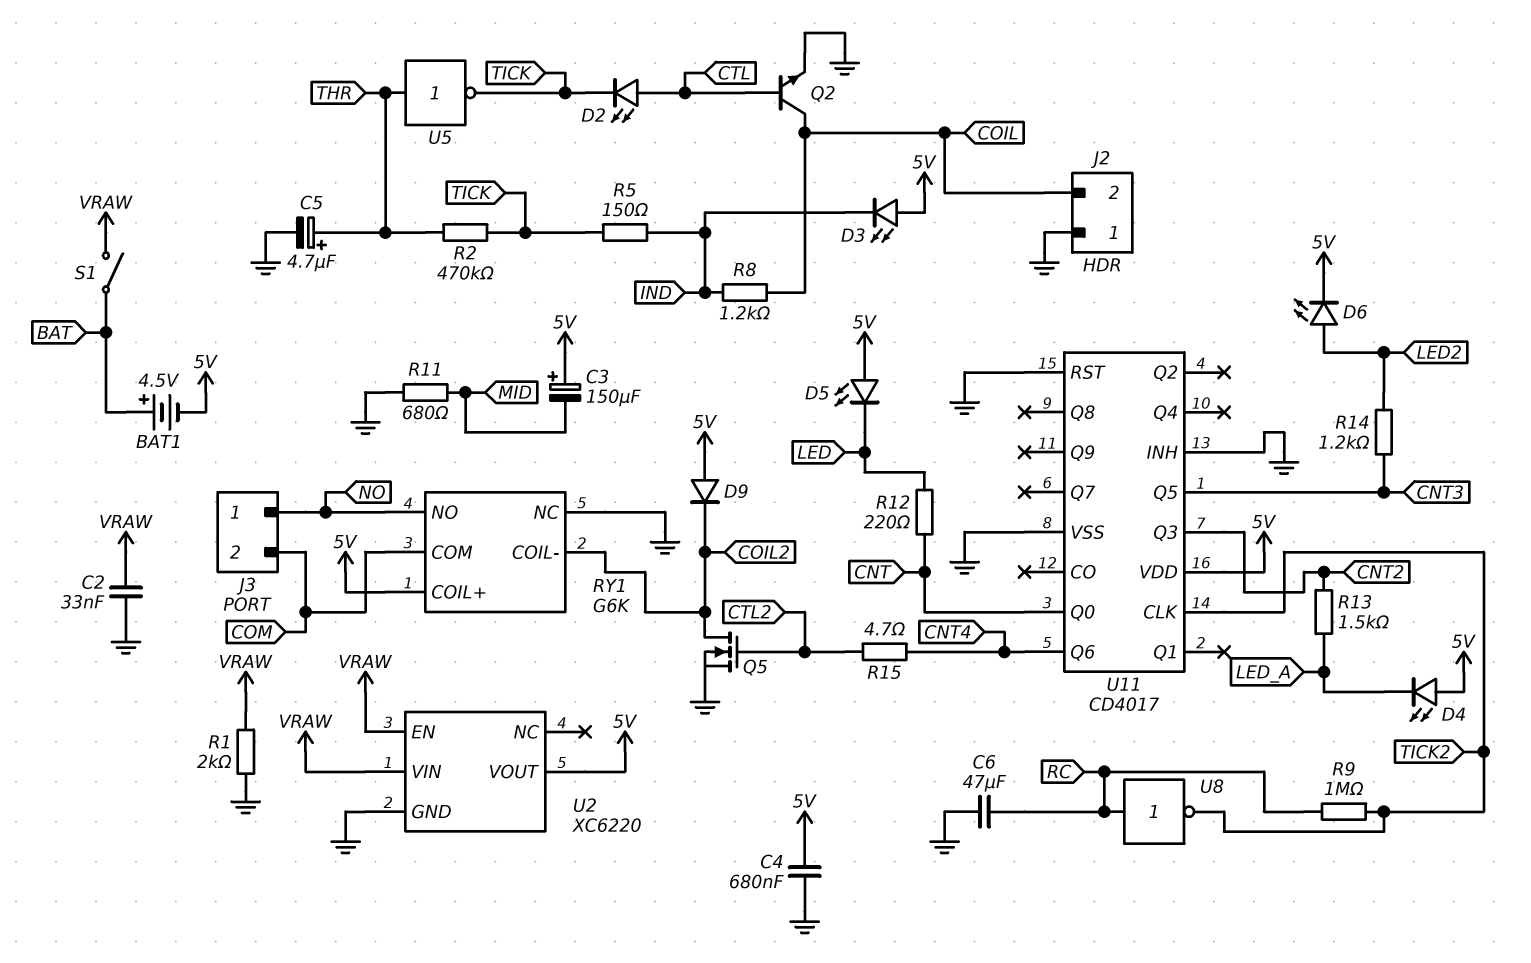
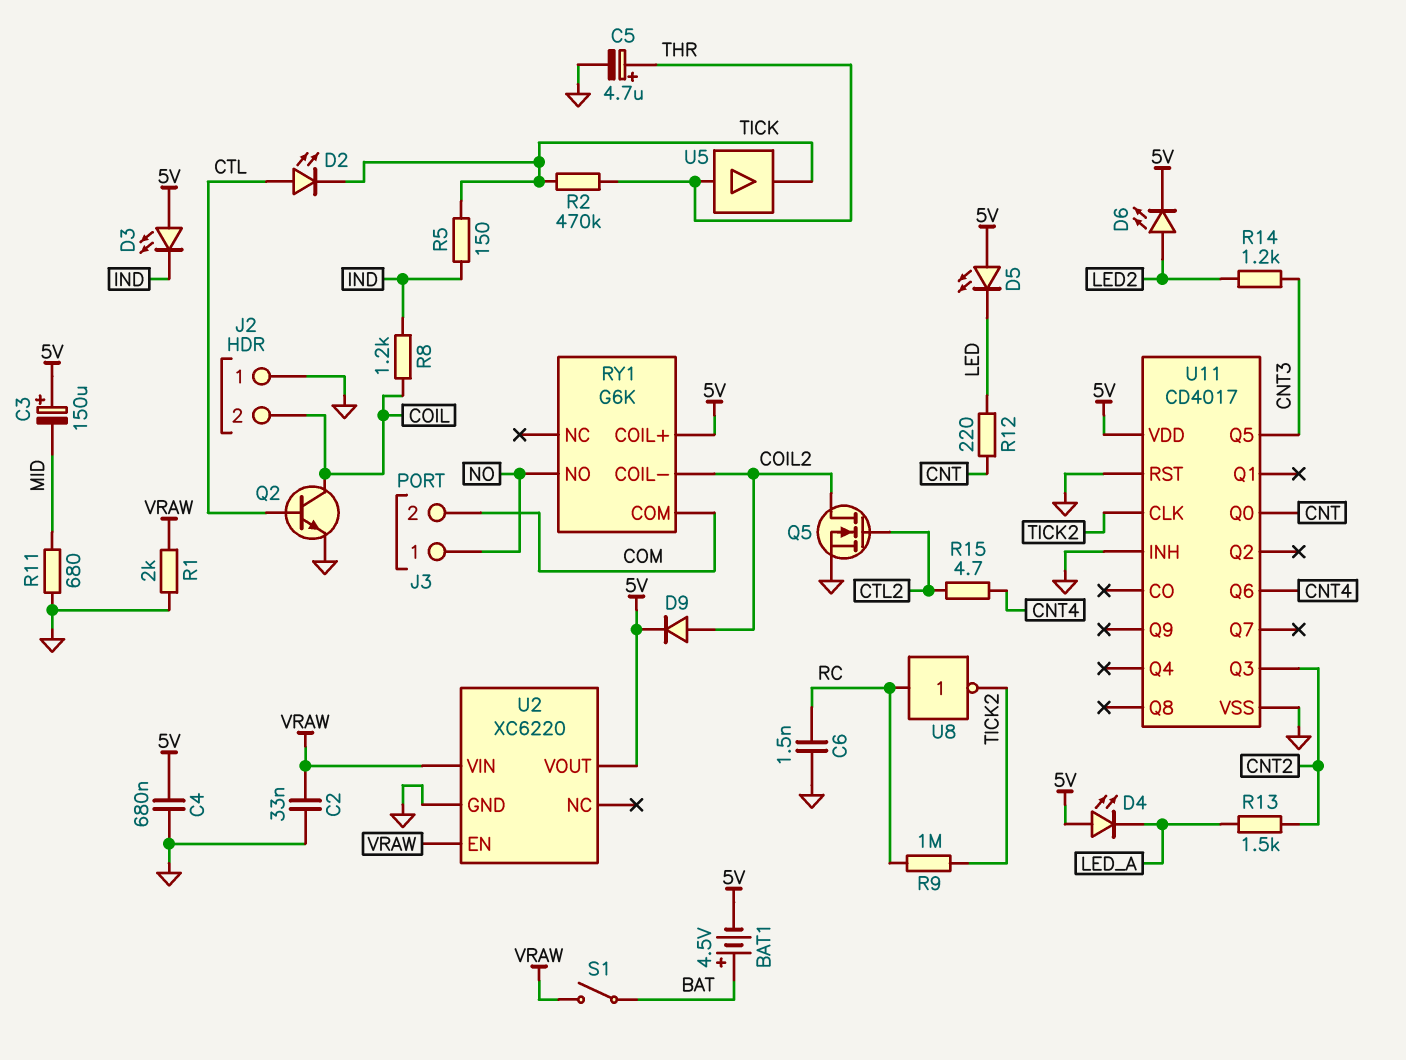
C6: 47uF (GND, RC) -> 1.5nF (GND, RC)
D9: diode (A 5V, K COIL2) -> diode (A COIL2, K 5V)
RY1 pin NC: GND -> none
U5: NOT (in THR, out TICK) -> buffer (in THR, out TICK)

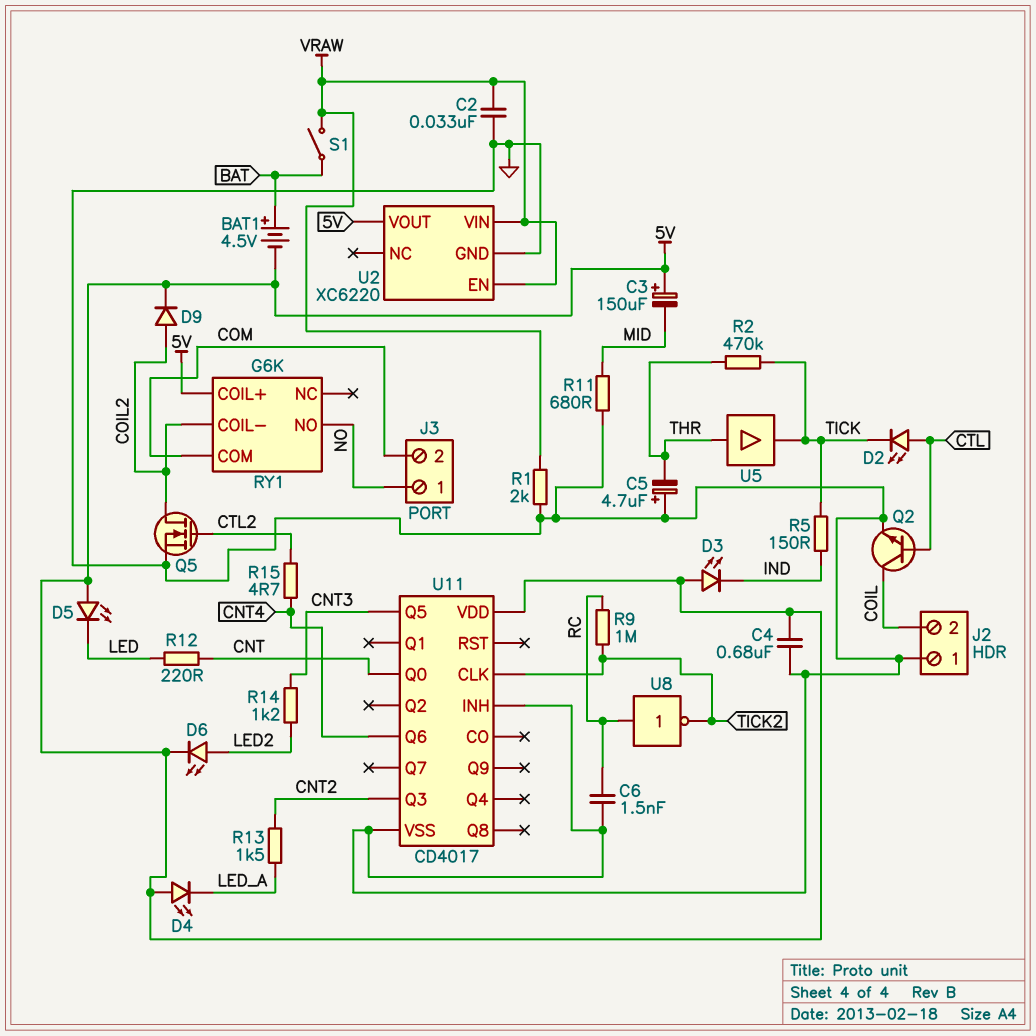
C5: 4.7uF (plus THR, minus GND) -> 4.7uF (plus GND, minus THR)
R8: 1.2k (COIL, IND) -> none
U11 pin RST: GND -> none

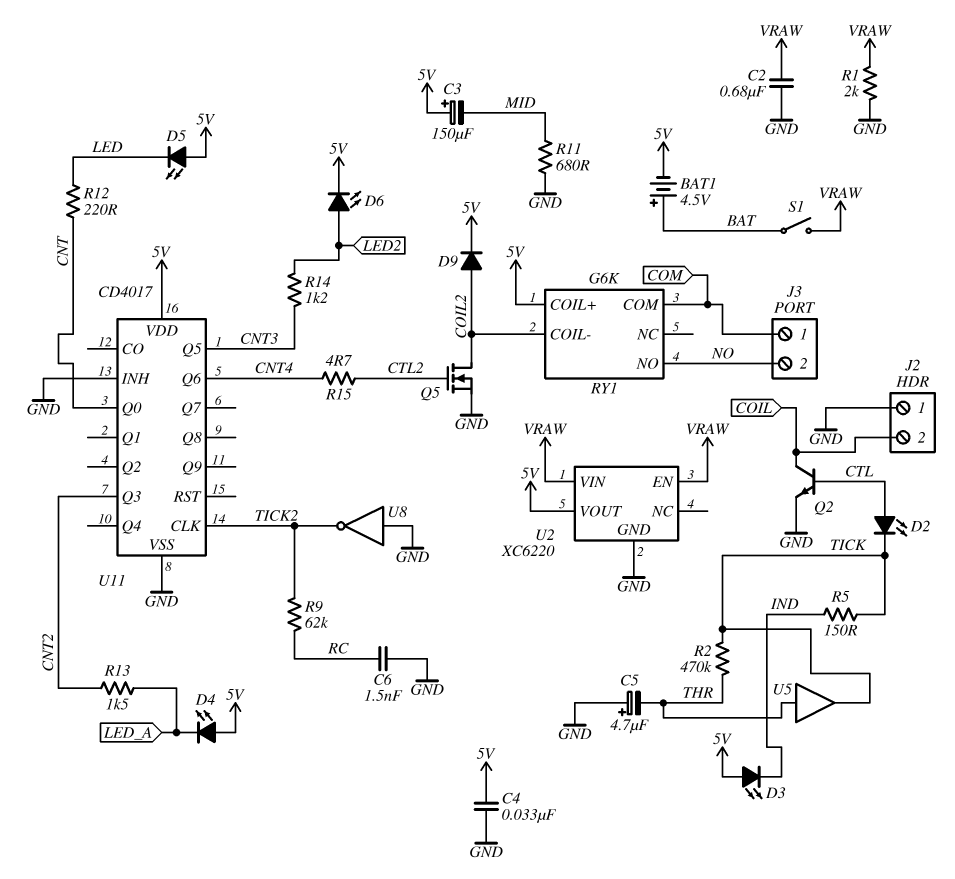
C2: 33nF (GND, VRAW) -> 680nF (GND, VRAW)
C4: 680nF (5V, GND) -> 33nF (5V, GND)
J3 pin 1: NO -> COM
J3 pin 2: COM -> NO
R9: 1M (RC, TICK2) -> 62k (RC, TICK2)
U8: NOT (in RC, out TICK2) -> NOT (in GND, out TICK2)

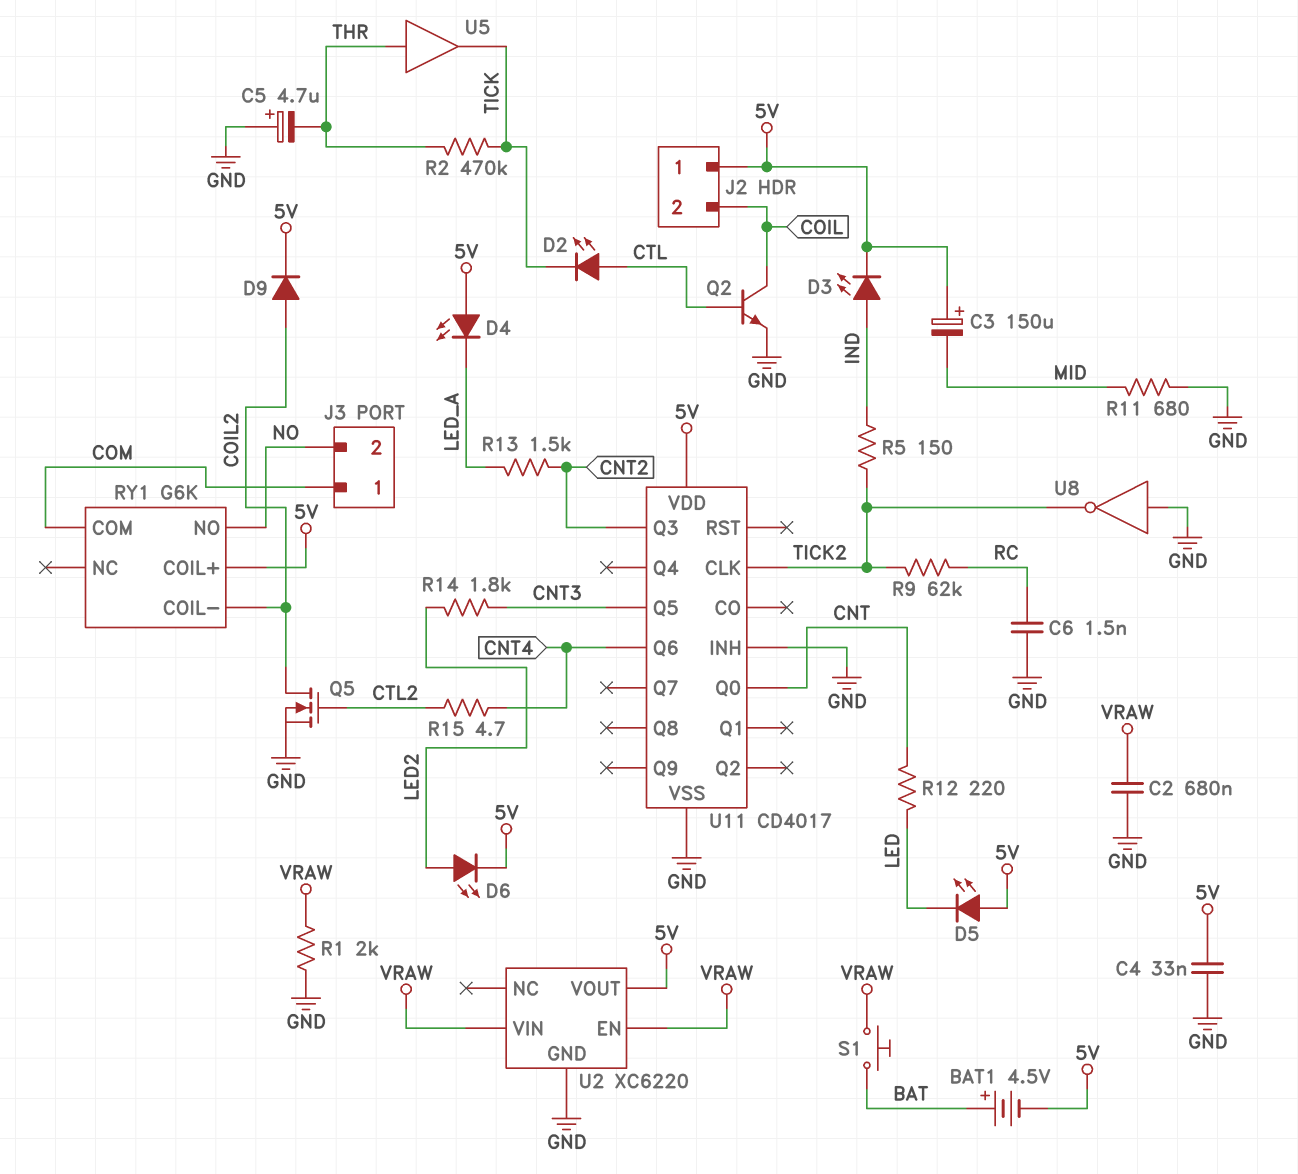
D3: LED (A 5V, K IND) -> LED (A IND, K 5V)
J2 pin 1: GND -> 5V
R5: 150 (IND, TICK) -> 150 (IND, TICK2)
R14: 1.2k (CNT3, LED2) -> 1.8k (CNT3, LED2)
S1: switch (BAT, VRAW) -> button (BAT, VRAW)

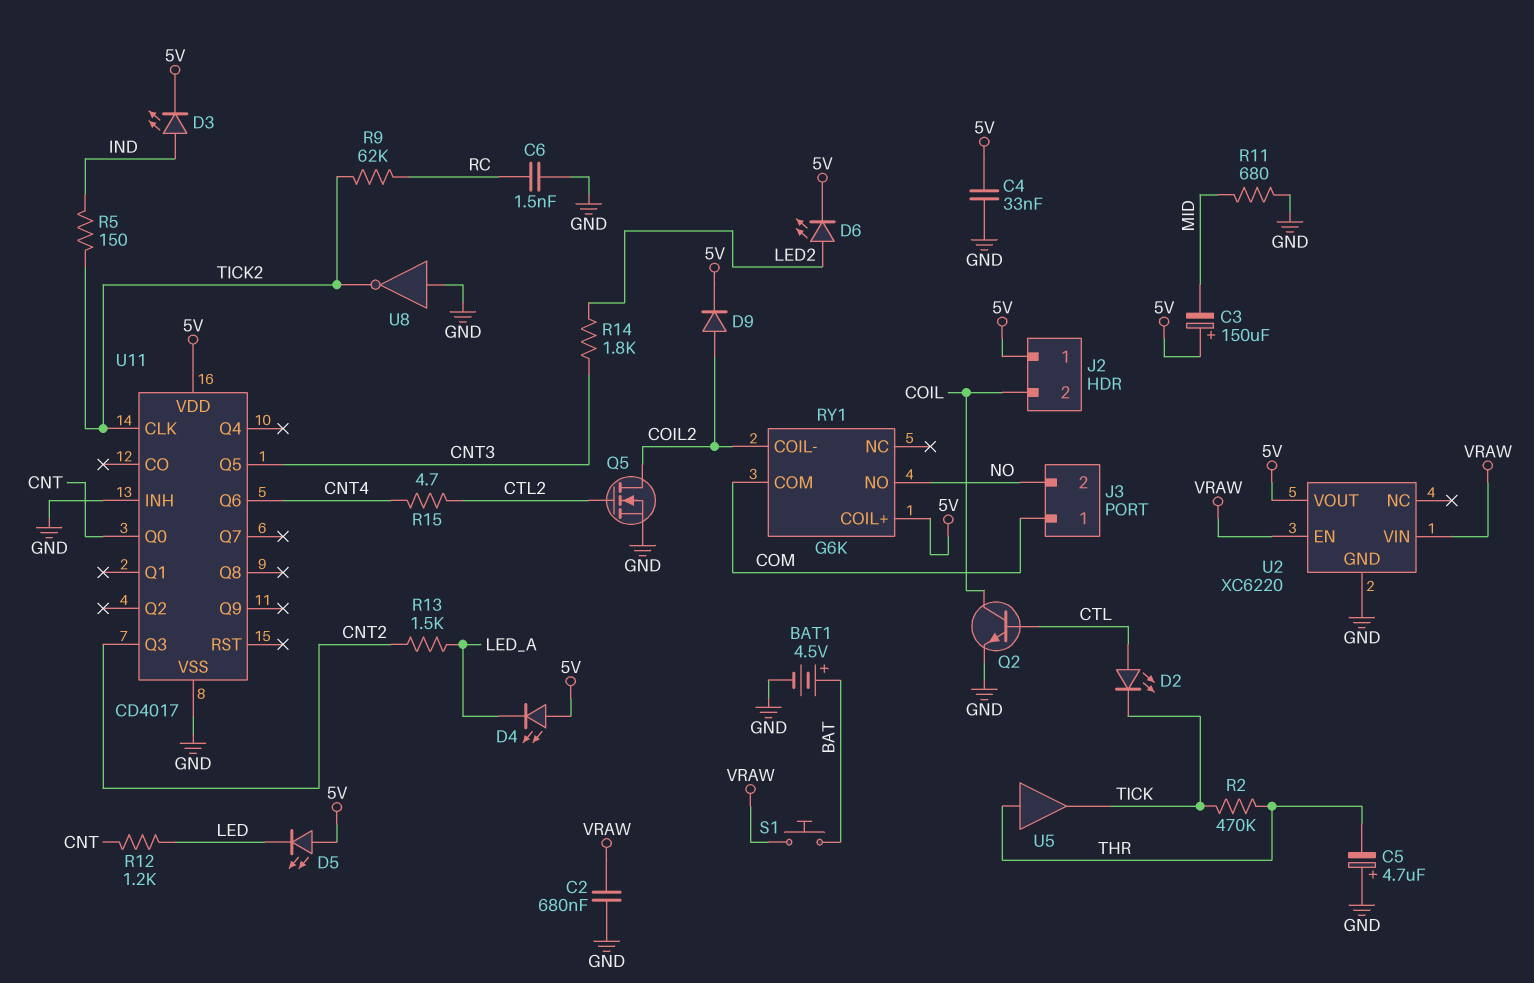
BAT1: 4.5V (plus BAT, minus 5V) -> 4.5V (plus BAT, minus GND)
R1: 2k (GND, VRAW) -> none
R12: 220 (CNT, LED) -> 1.2k (CNT, LED)

